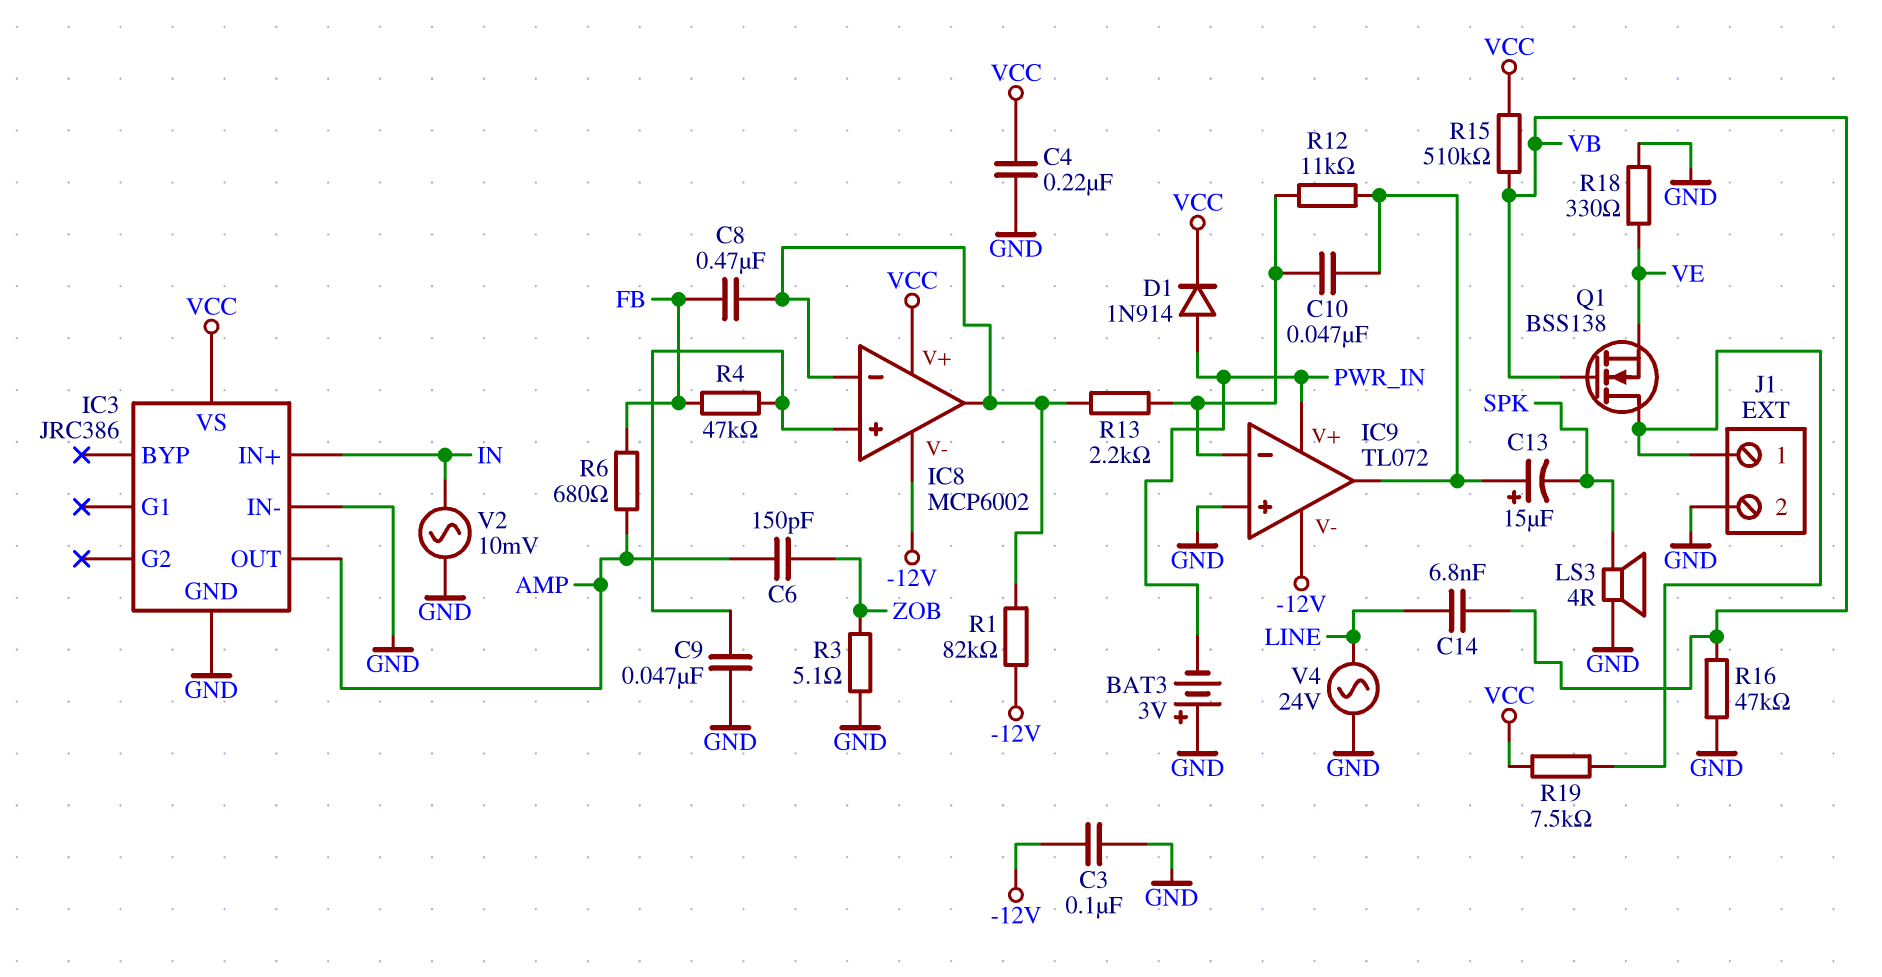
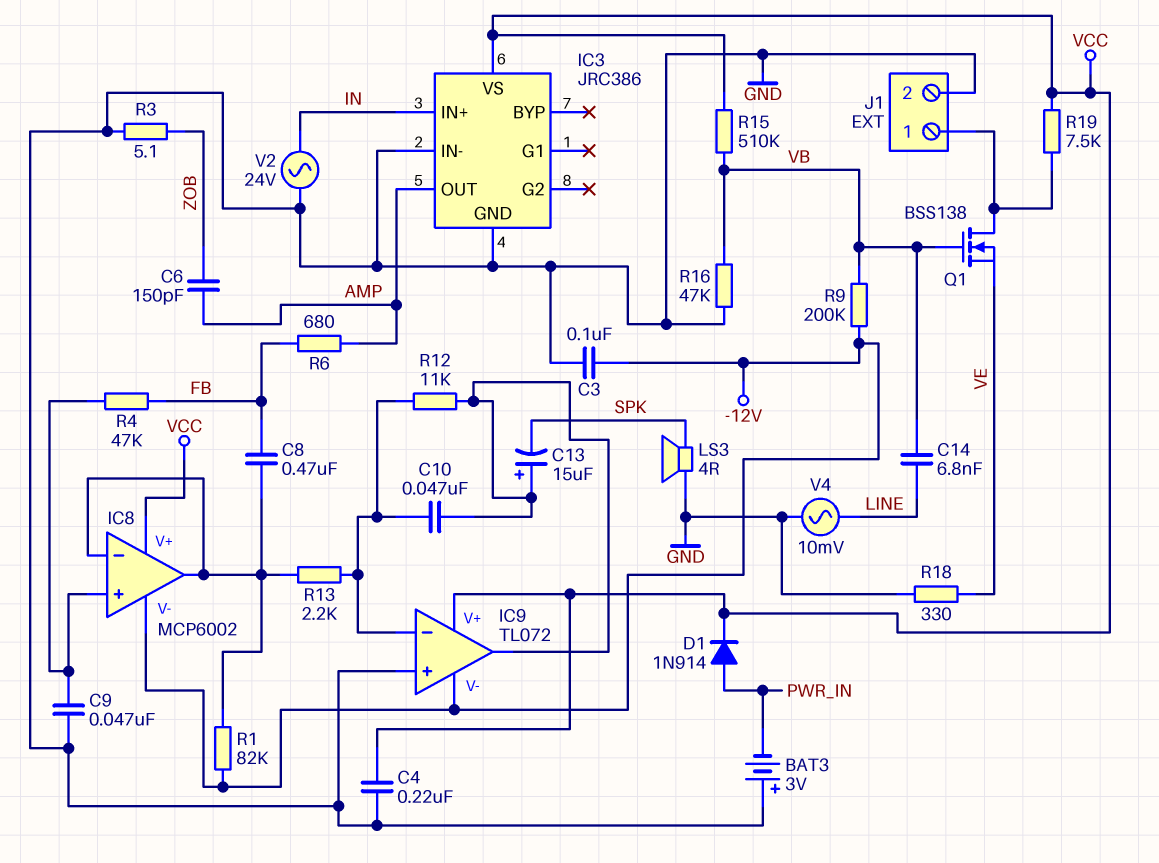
IC9 pin V+: PWR_IN -> VCC
R9: none -> 200k (-12V, VB)
V2: AC 10mV (GND, IN) -> AC 24V (GND, IN)
V4: AC 24V (GND, LINE) -> AC 10mV (GND, LINE)

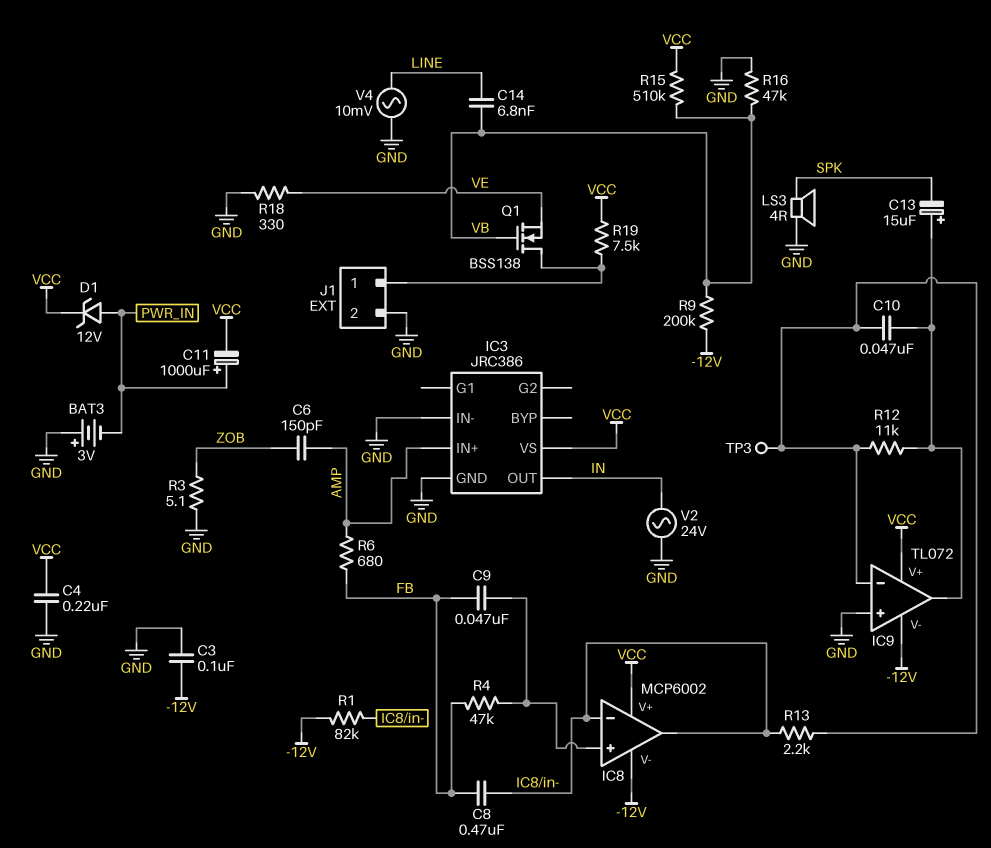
C9: 47nF (GND, IC8/in+) -> 47nF (FB, IC8/in+)
C11: none -> 1000uF (plus PWR_IN, minus VCC)
D1: diode 1N914 (A PWR_IN, K VCC) -> zener 12V (A PWR_IN, K VCC)
IC3 pin IN+: IN -> AMP
IC3 pin OUT: AMP -> IN
TP3: none -> test point (IC9/in-)

